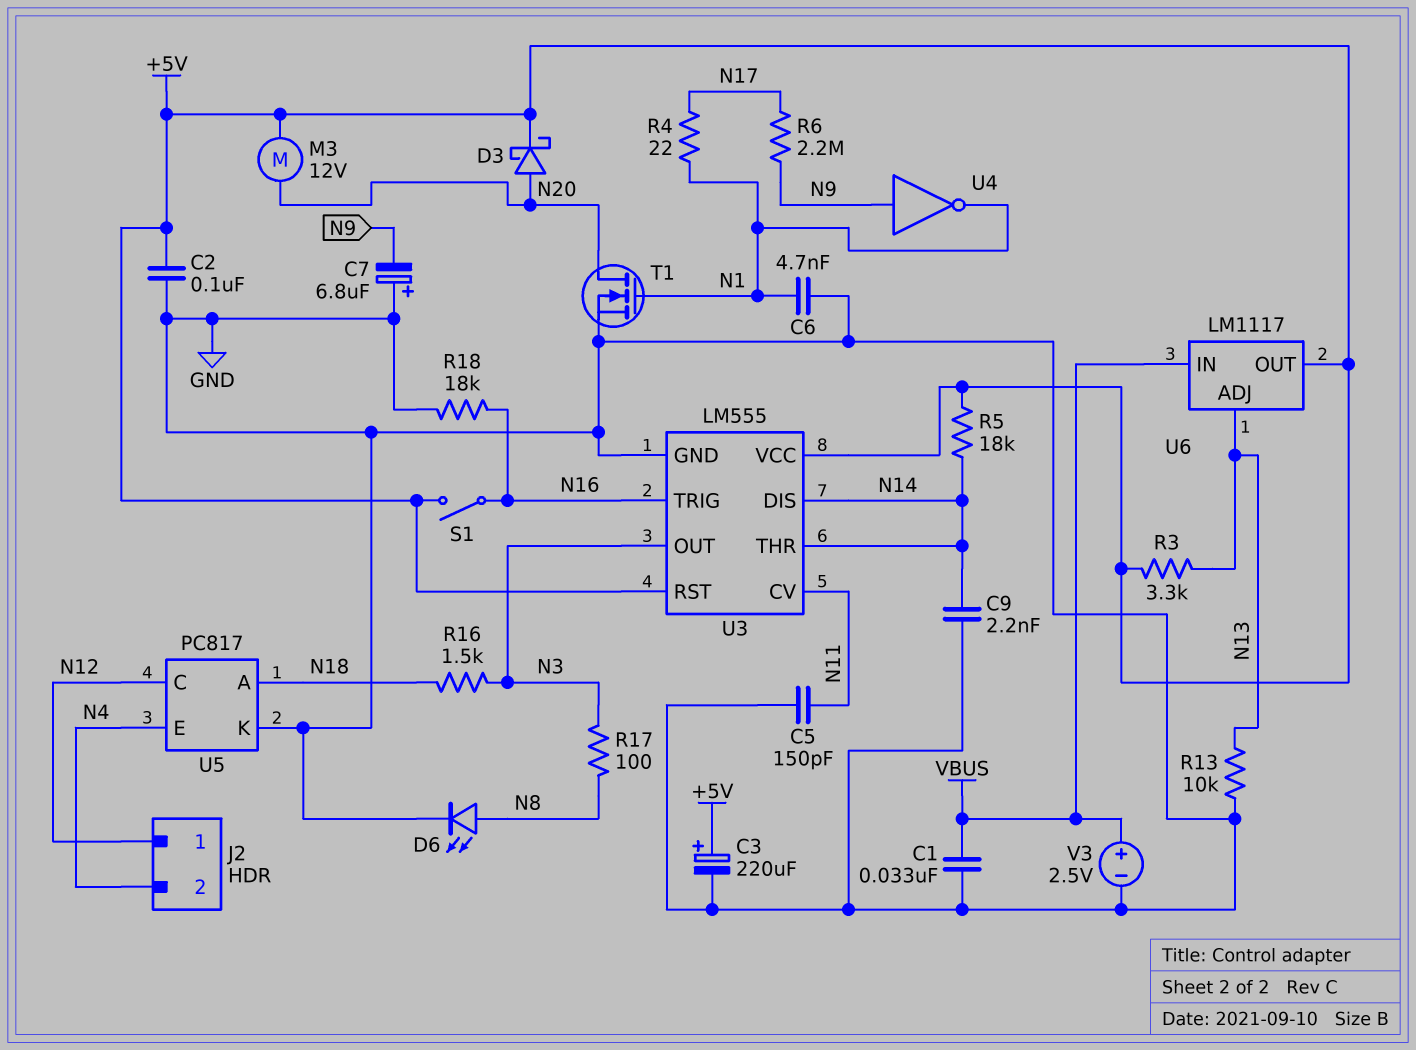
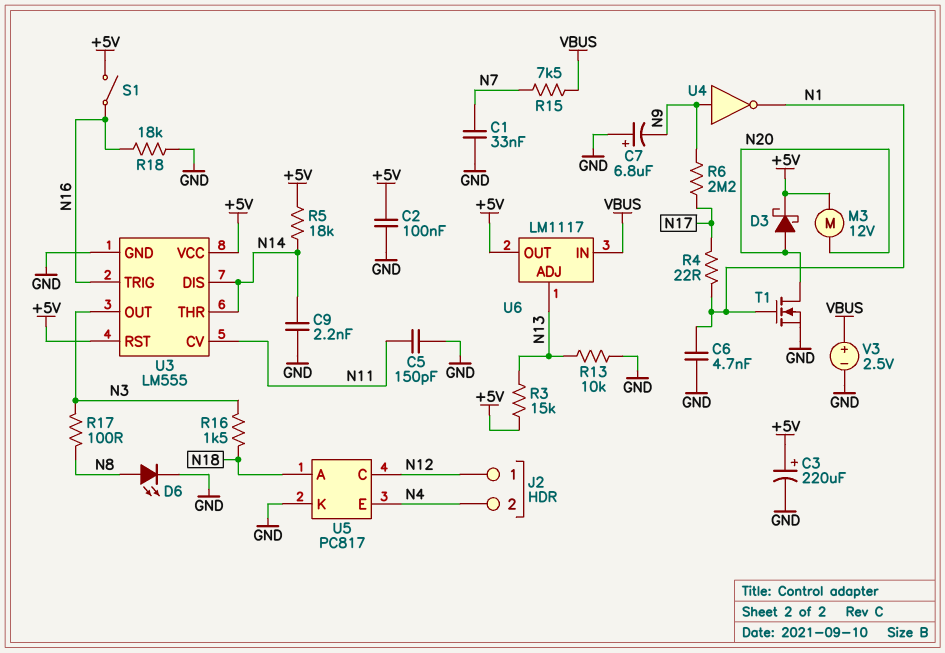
C1: 33nF (GND, VBUS) -> 33nF (GND, N7)
R3: 3.3k (+5V, N13) -> 15k (+5V, N13)
R15: none -> 7.5k (N7, VBUS)

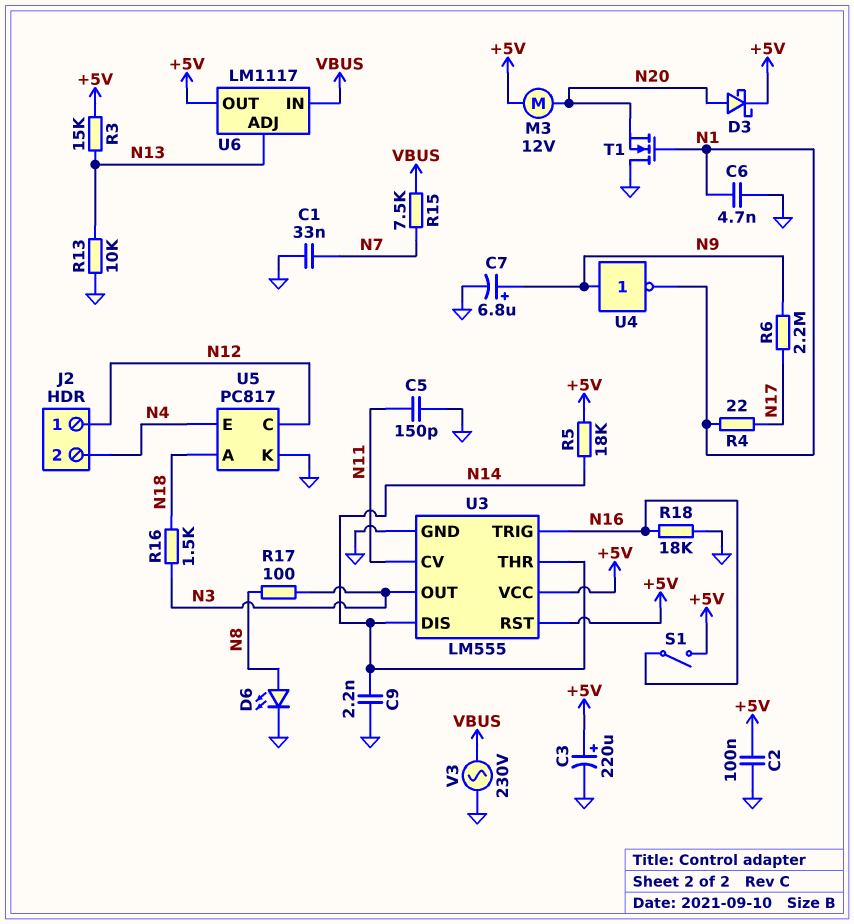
C7: 6.8uF (plus GND, minus N9) -> 6.8uF (plus N9, minus GND)
T1: NMOS (G N1, D N20, S GND) -> NMOS (G N1, D GND, S N20)
V3: 2.5V (plus VBUS, minus GND) -> AC 230V (GND, VBUS)

